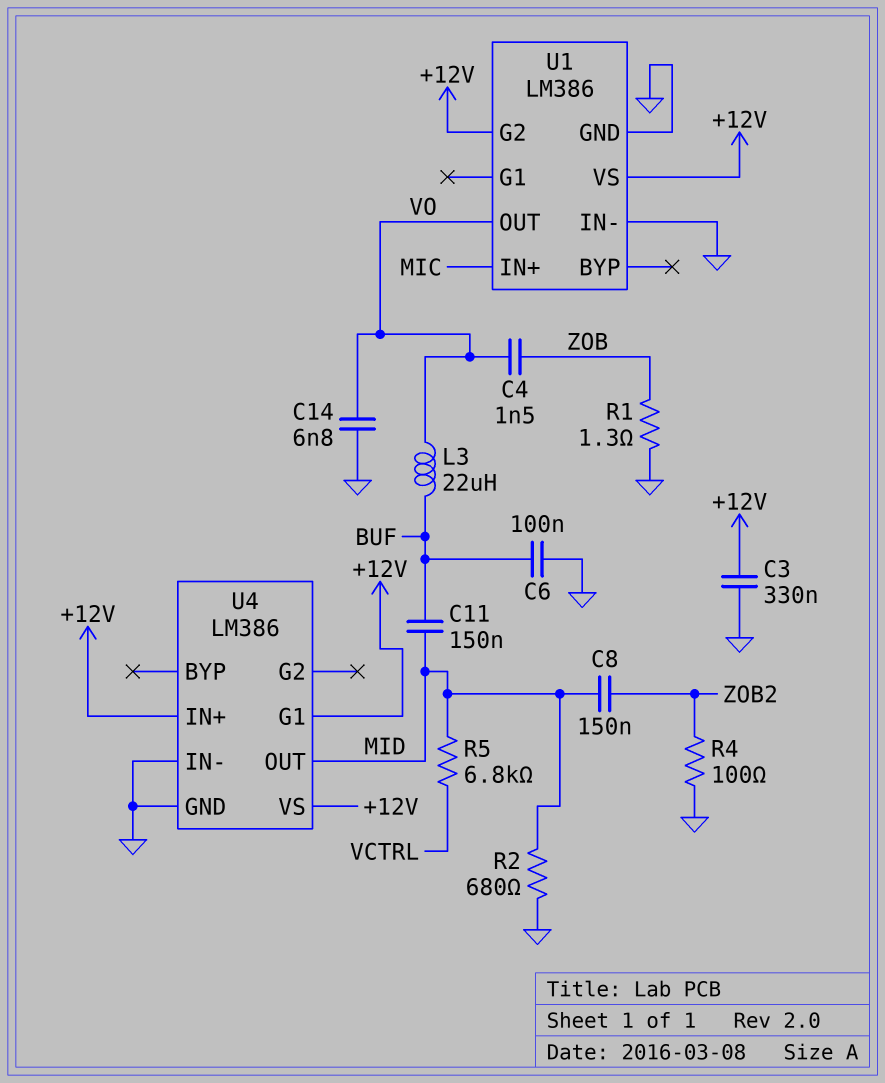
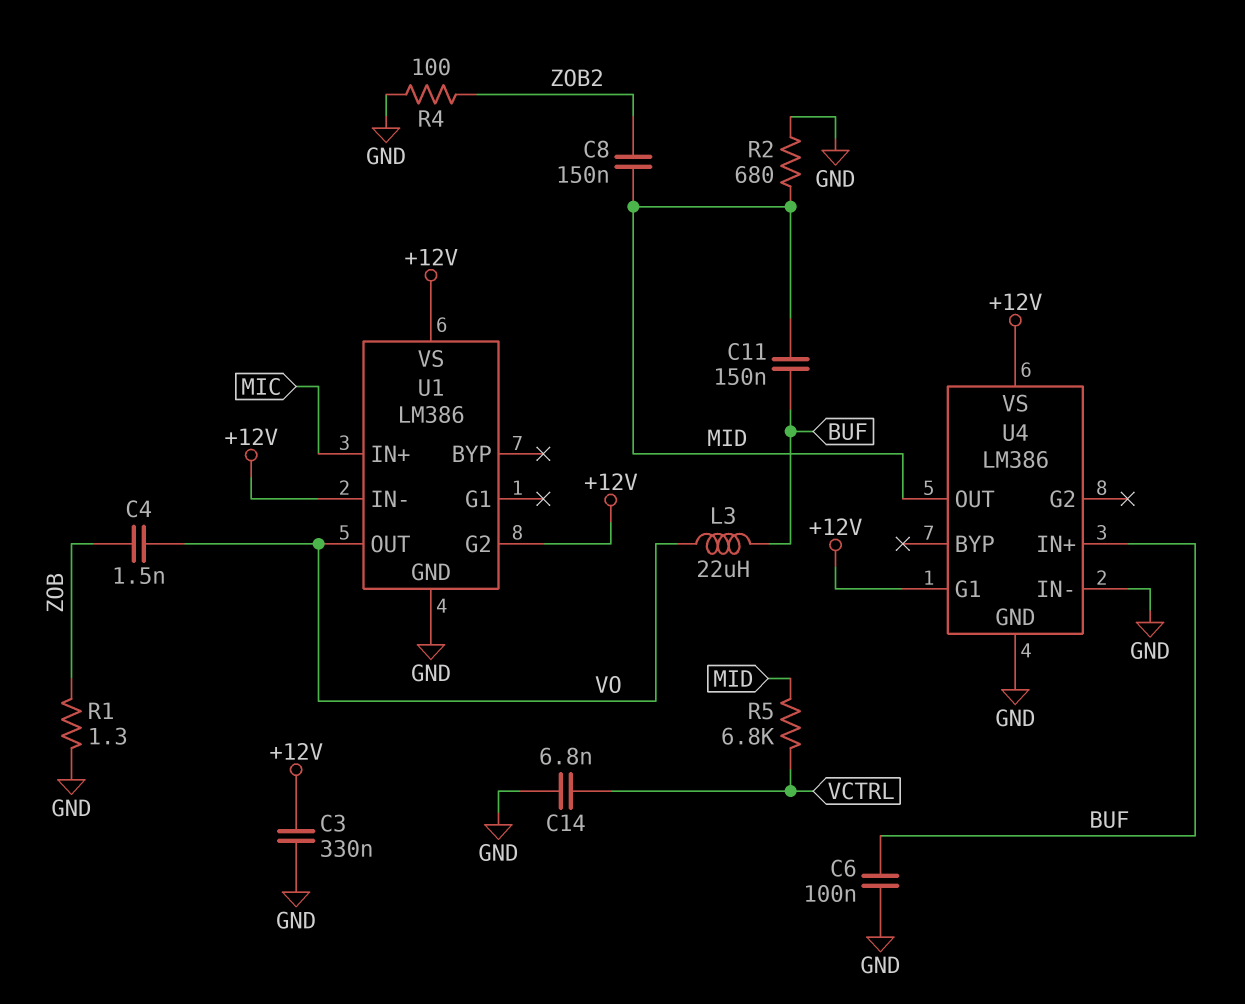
C14: 6.8nF (GND, VO) -> 6.8nF (GND, VCTRL)
U1 pin IN-: GND -> +12V
U4 pin IN+: +12V -> BUF

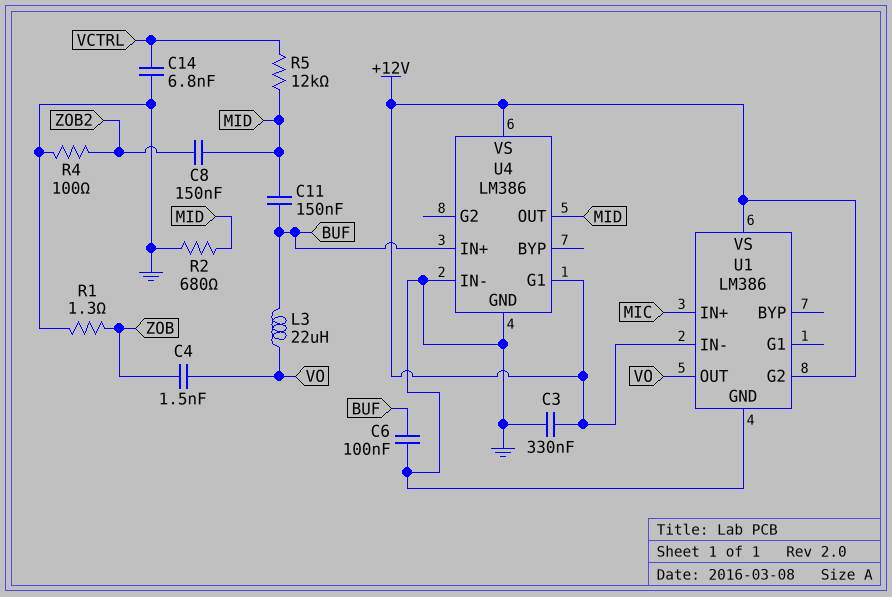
R5: 6.8k (MID, VCTRL) -> 12k (MID, VCTRL)

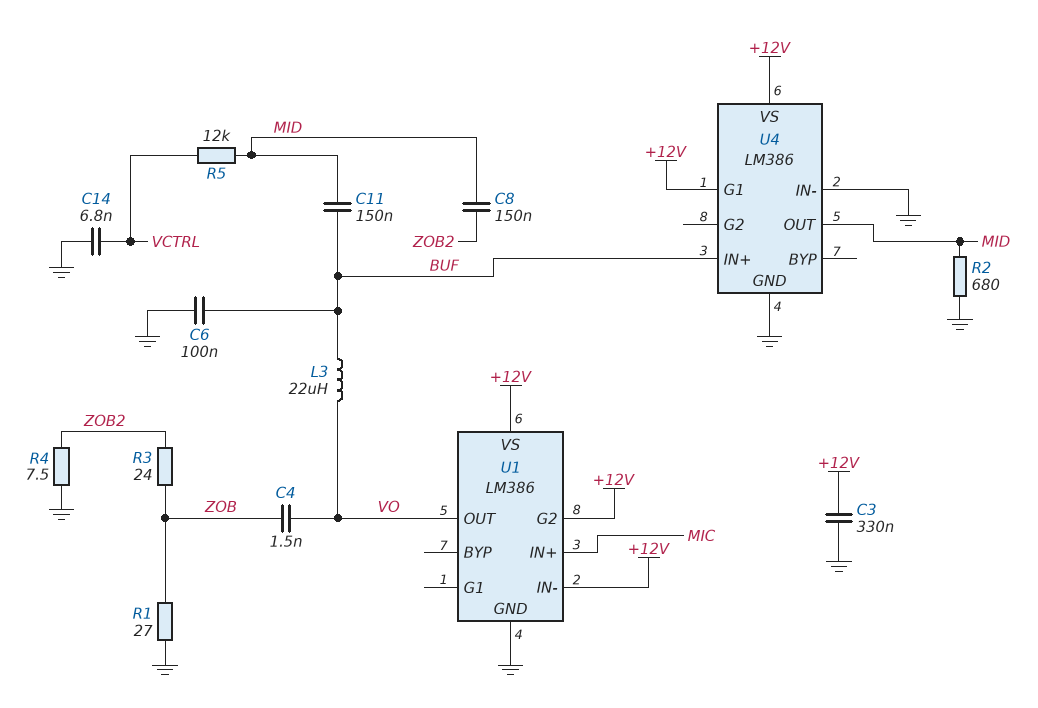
R1: 1.3 (GND, ZOB) -> 27 (GND, ZOB)
R3: none -> 24 (ZOB, ZOB2)
R4: 100 (GND, ZOB2) -> 7.5 (GND, ZOB2)

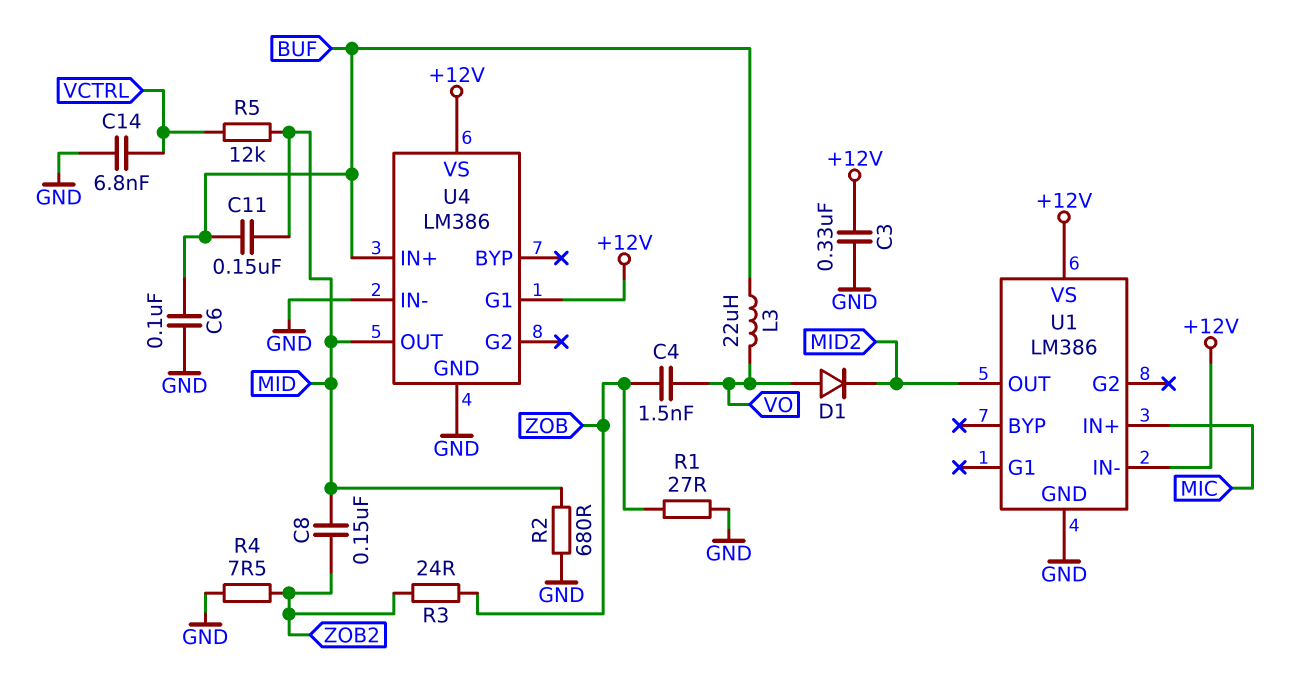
D1: none -> diode (A VO, K MID2)
U1 pin G2: +12V -> none
U1 pin OUT: VO -> MID2

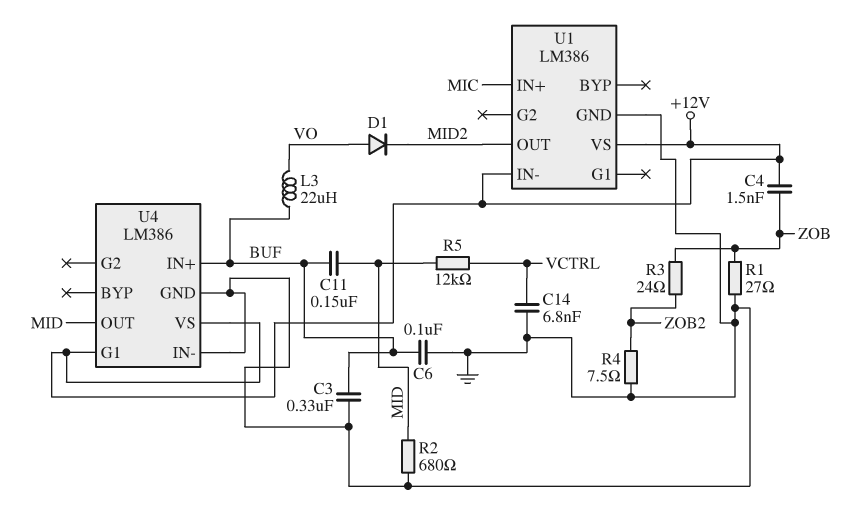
C3: 330nF (+12V, GND) -> 330nF (BUF, GND)
C4: 1.5nF (VO, ZOB) -> 1.5nF (+12V, ZOB)
C8: 150nF (MID, ZOB2) -> none

